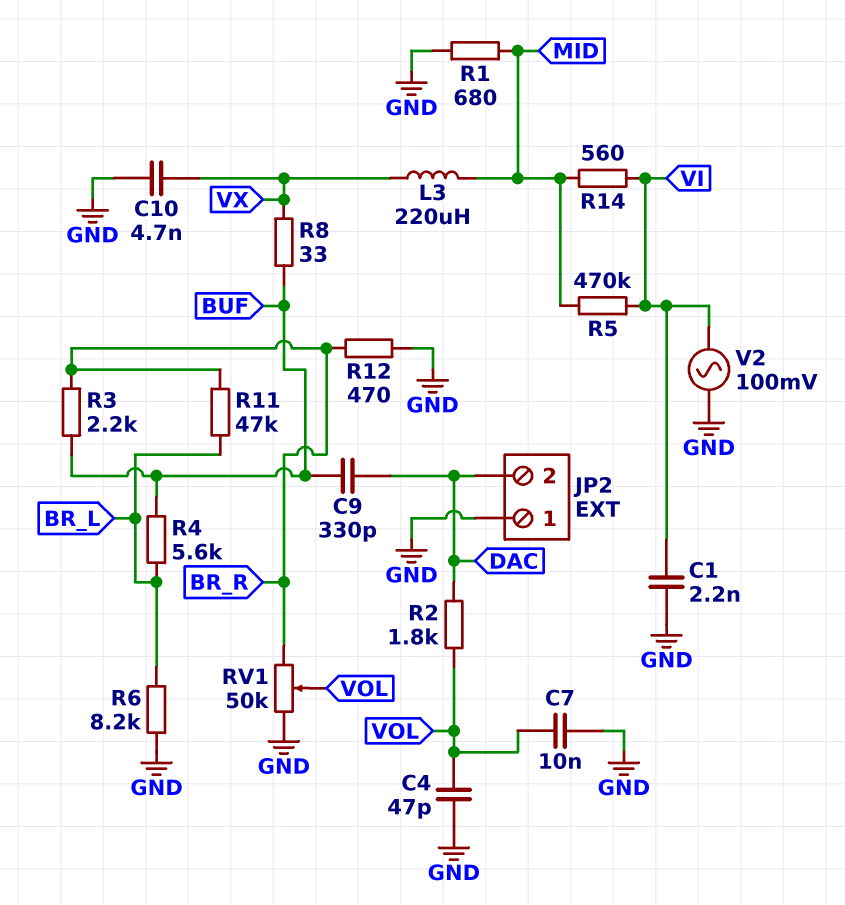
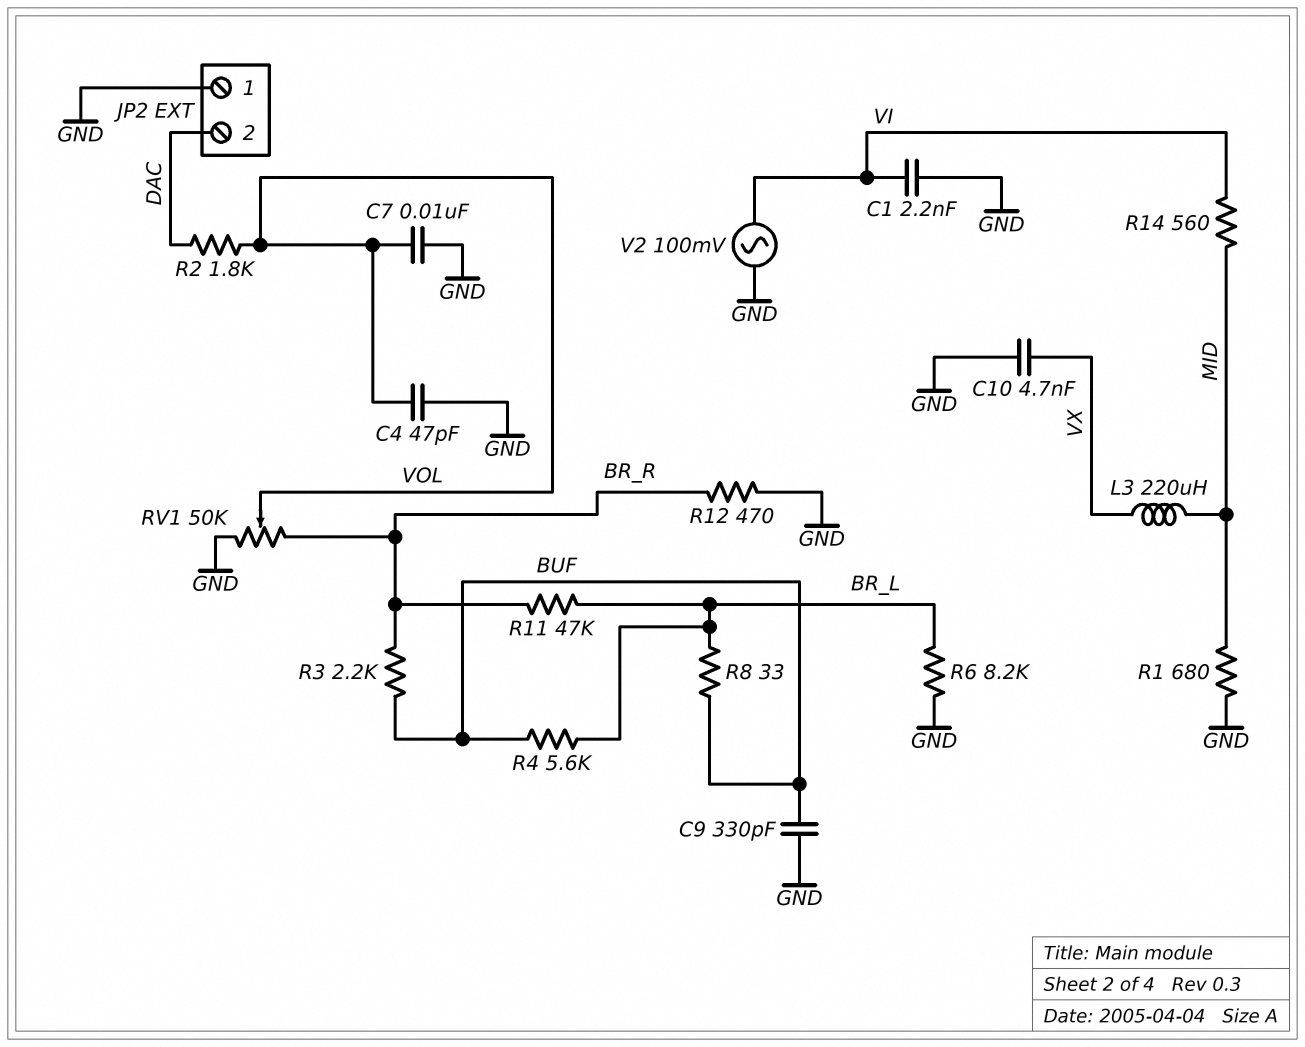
C9: 330pF (BUF, DAC) -> 330pF (BUF, GND)
R5: 470k (MID, VI) -> none
R8: 33 (BUF, VX) -> 33 (BR_L, BUF)

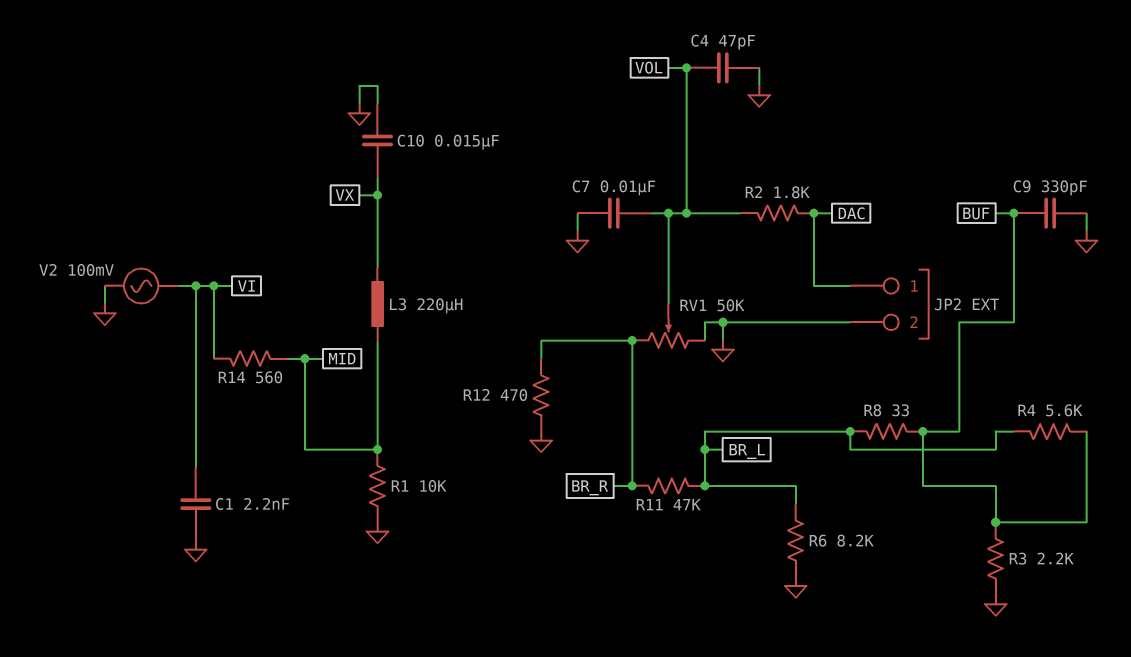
C10: 4.7nF (GND, VX) -> 15nF (GND, VX)
JP2 pin 1: GND -> DAC
JP2 pin 2: DAC -> GND
R1: 680 (GND, MID) -> 10k (GND, MID)
R3: 2.2k (BR_R, BUF) -> 2.2k (BUF, GND)

